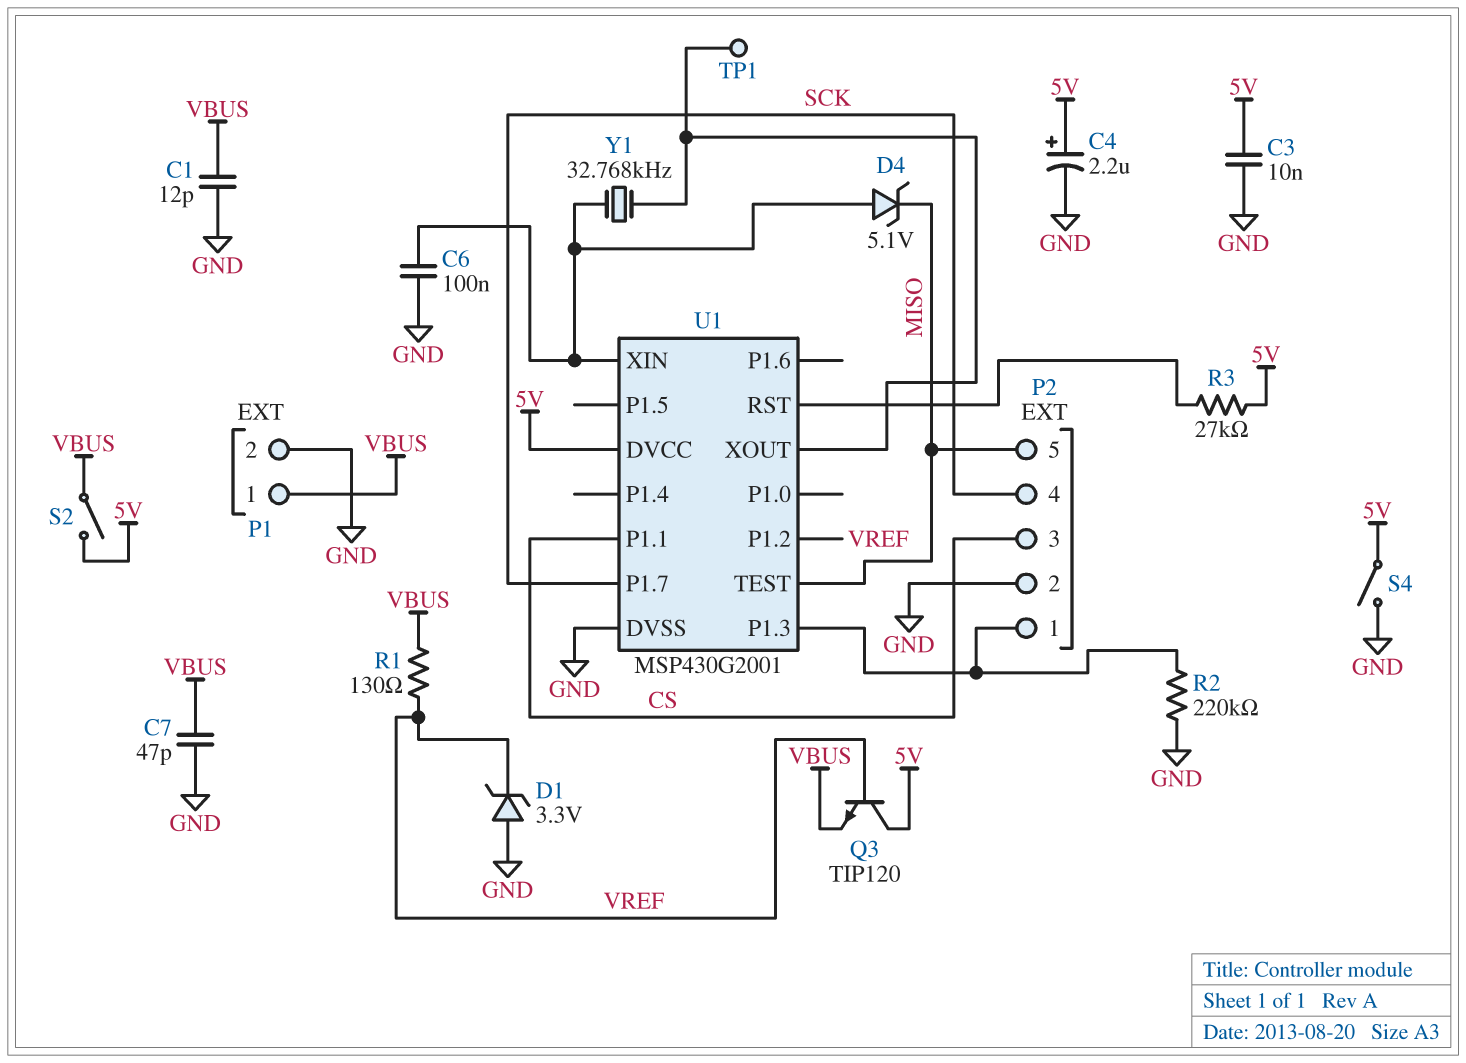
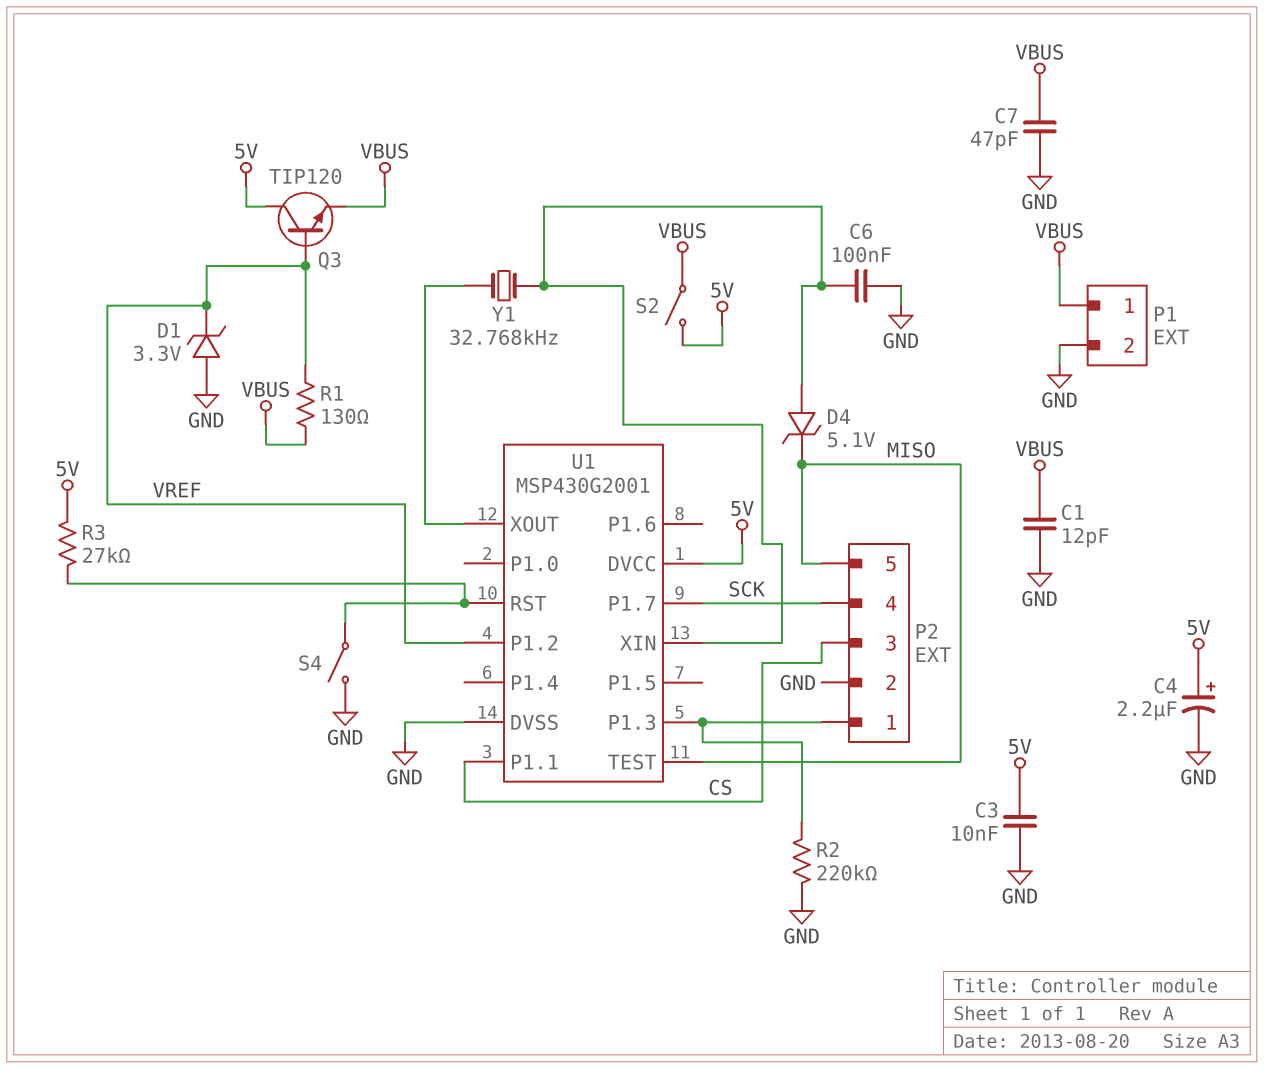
S4: switch (5V, GND) -> switch (GND, U1/RST)
TP1: test point (U1/XOUT) -> none

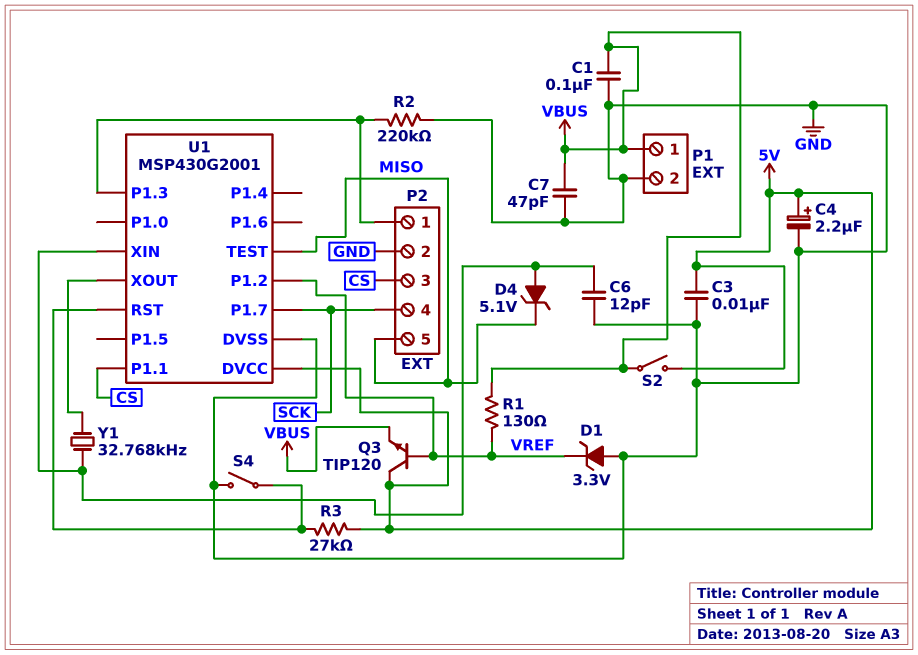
C1: 12pF (GND, VBUS) -> 100nF (GND, VBUS)
C6: 100nF (GND, U1/XIN) -> 12pF (GND, U1/XIN)

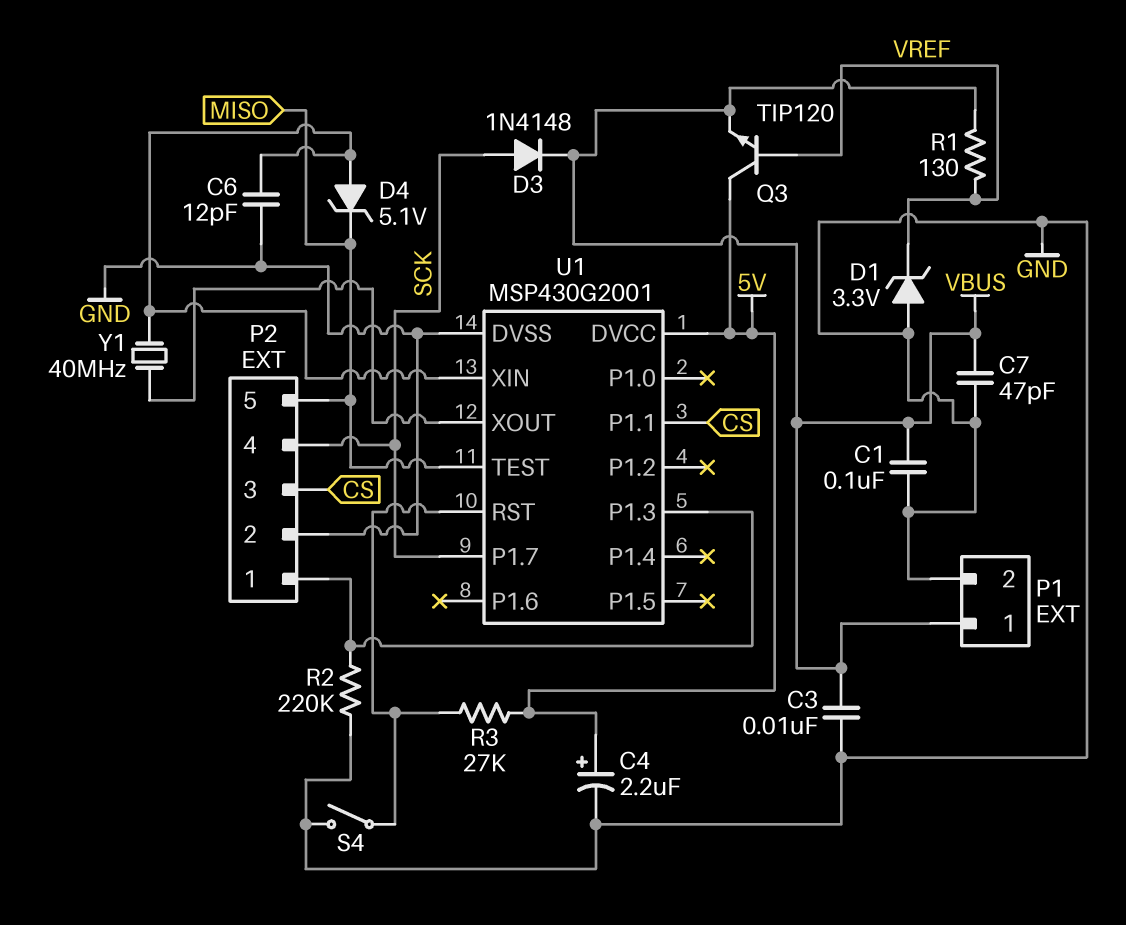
C3: 10nF (5V, GND) -> 10nF (GND, VBUS)
D3: none -> diode 1N4148 (A SCK, K VBUS)
S2: switch (5V, VBUS) -> none
U1 pin P1.2: VREF -> none
Y1: 32.768kHz (U1/XIN, U1/XOUT) -> 40MHz (U1/XIN, U1/XOUT)

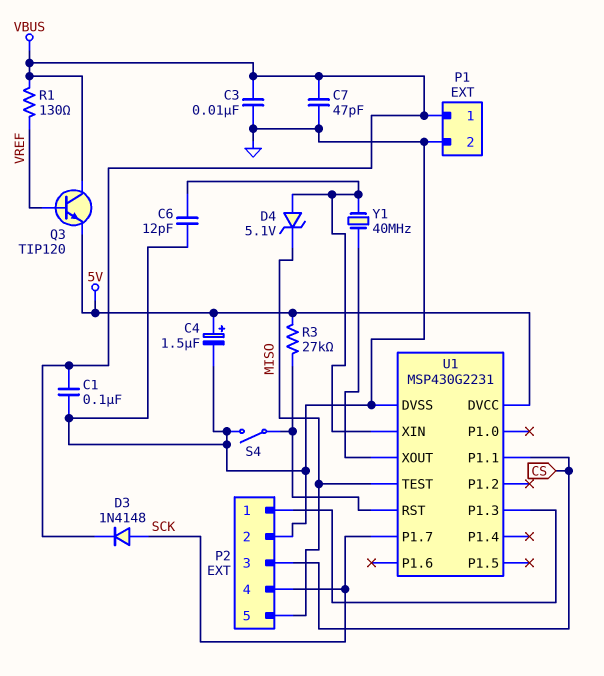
C4: 2.2uF (plus 5V, minus GND) -> 1.5uF (plus 5V, minus GND)
D1: zener 3.3V (A GND, K VREF) -> none
Q3: NPN TIP120 (B VREF, C 5V, E VBUS) -> NPN TIP120 (B VREF, C VBUS, E 5V)
R2: 220k (GND, P2/1) -> none
U1: MSP430G2001 -> MSP430G2231

